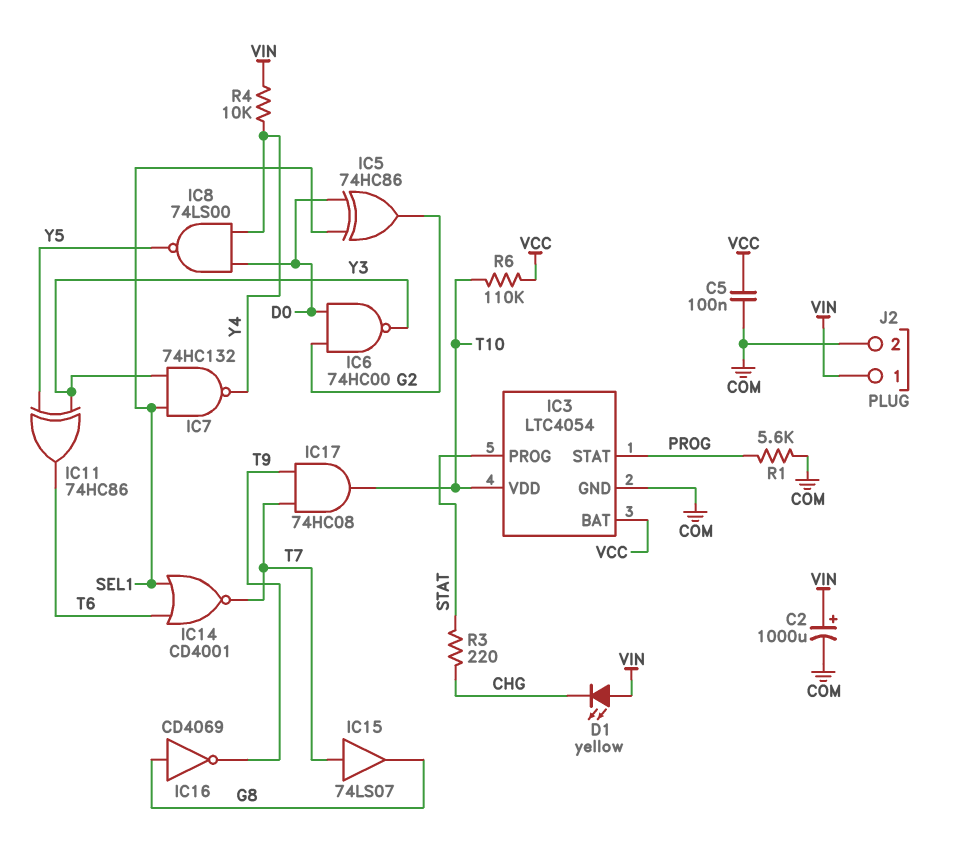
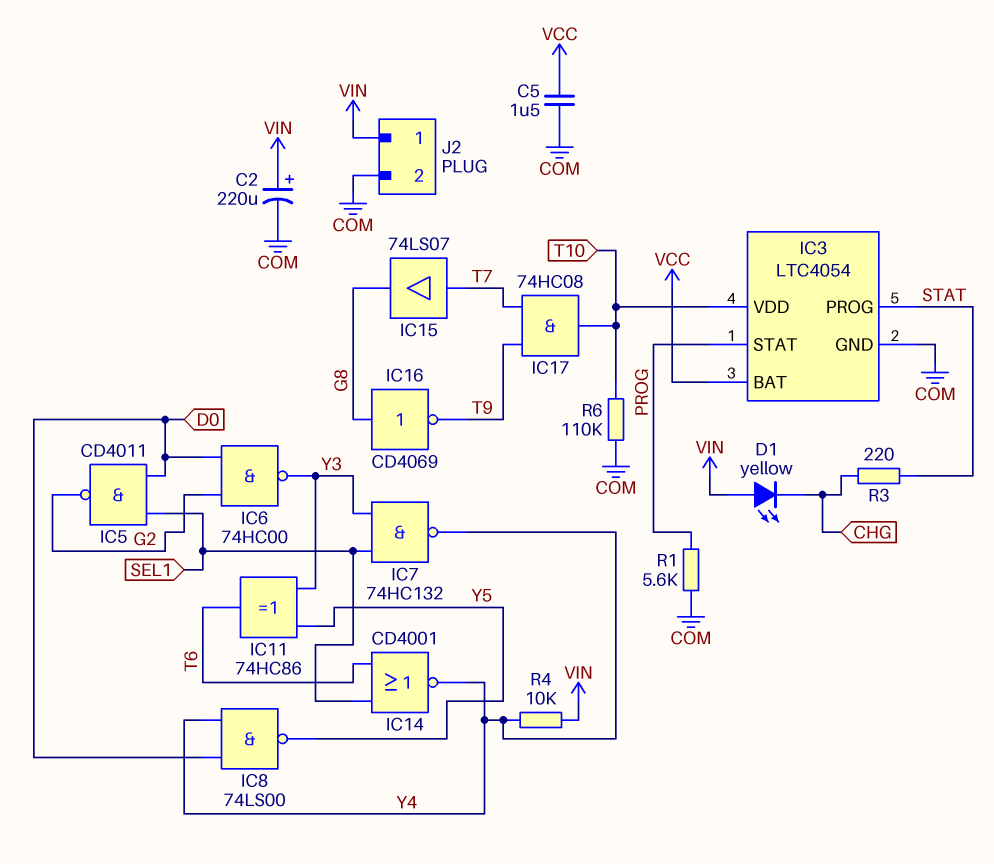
C2: 1000uF (plus VIN, minus COM) -> 220uF (plus VIN, minus COM)
C5: 100nF (COM, VCC) -> 1.5uF (COM, VCC)
IC5: XOR 74HC86 (in D0, in SEL1, out G2) -> NAND CD4011 (in D0, in SEL1, out G2)
IC14: NOR CD4001 (in SEL1, in T6, out T7) -> NOR CD4001 (in SEL1, in T6, out Y4)
R6: 110k (T10, VCC) -> 110k (COM, T10)

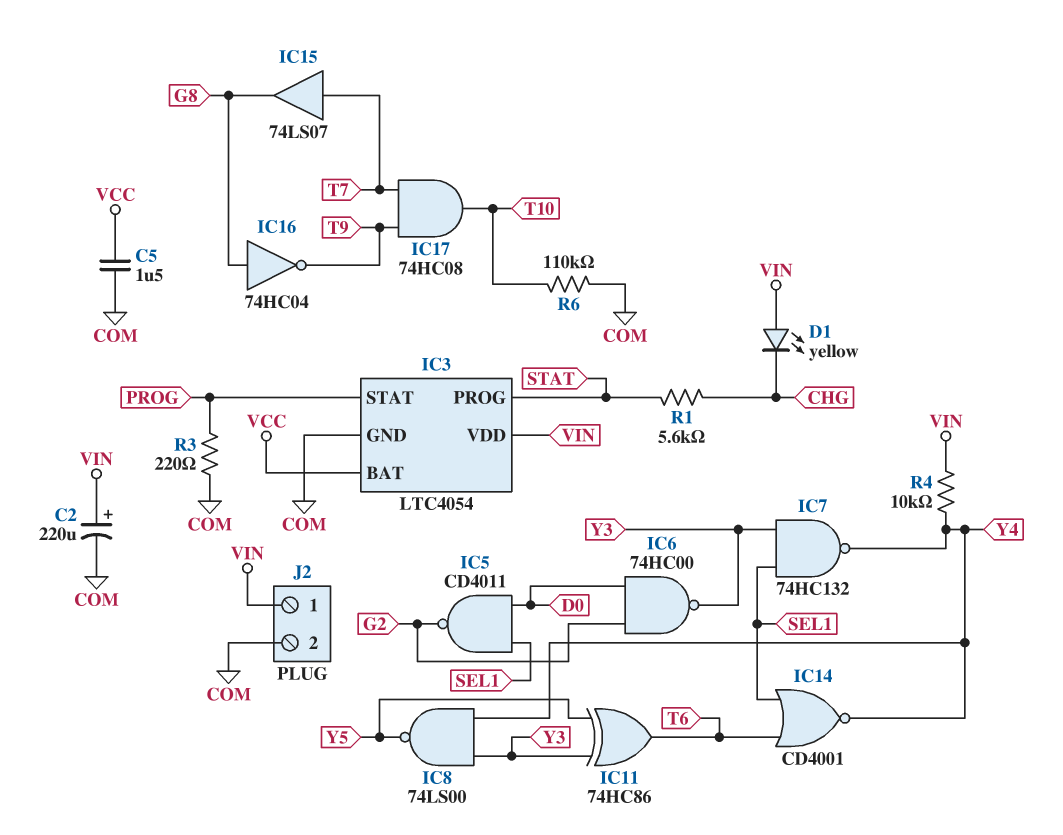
IC3 pin VDD: T10 -> VIN
IC8: NAND 74LS00 (in D0, in Y4, out Y5) -> NAND 74LS00 (in Y3, in Y4, out Y5)
IC16: NOT CD4069 (in G8, out T9) -> NOT 74HC04 (in G8, out T9)
R1: 5.6k (COM, PROG) -> 5.6k (CHG, STAT)
R3: 220 (CHG, STAT) -> 220 (COM, PROG)

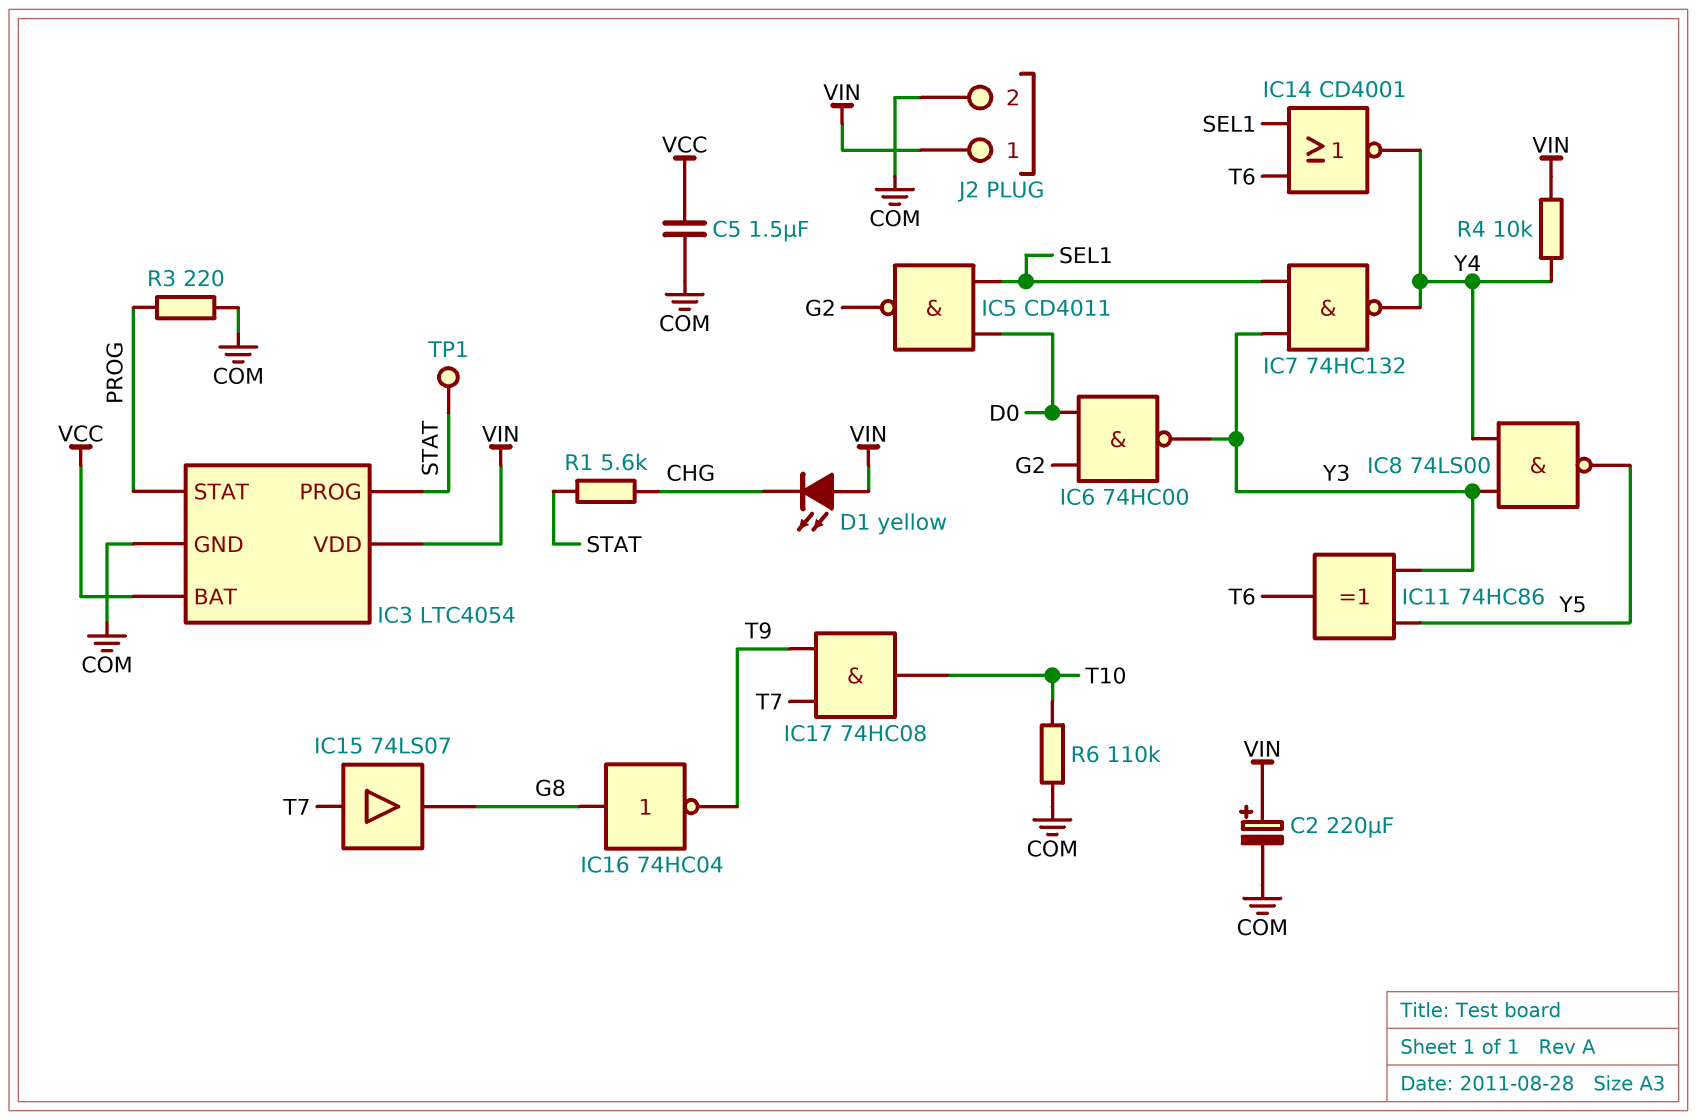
TP1: none -> test point (STAT)

